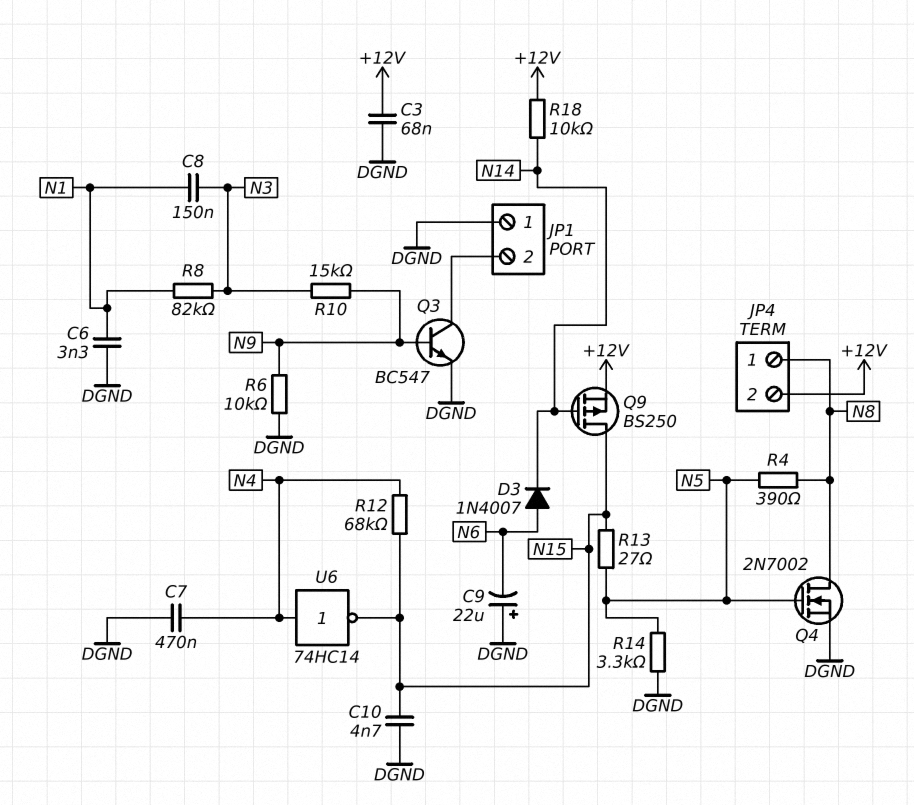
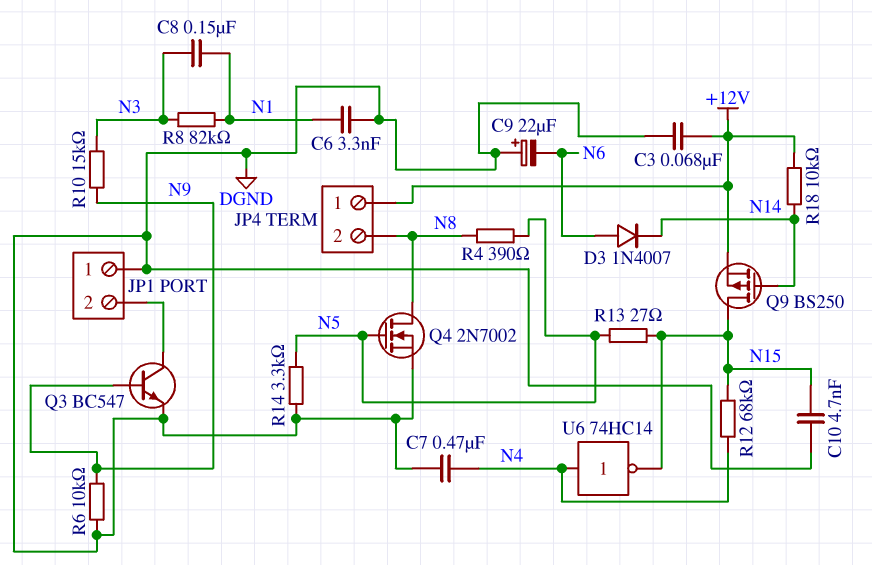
JP4 pin 1: N8 -> +12V
JP4 pin 2: +12V -> N8

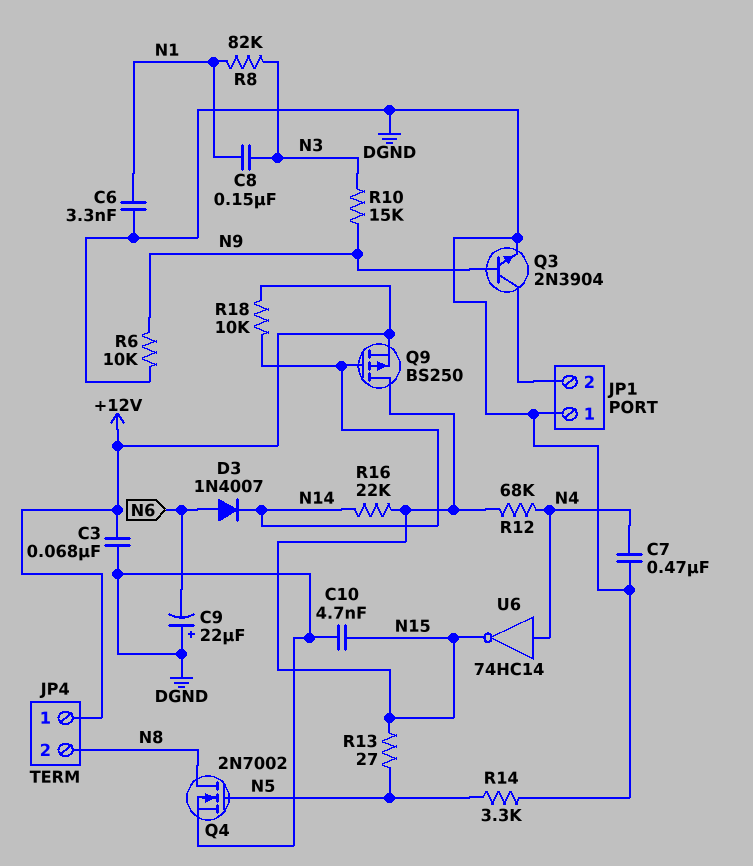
Q3: NPN BC547 (B N9, C JP1/2, E DGND) -> NPN 2N3904 (B N9, C JP1/2, E DGND)
R4: 390 (N5, N8) -> none
R16: none -> 22k (N14, N15)

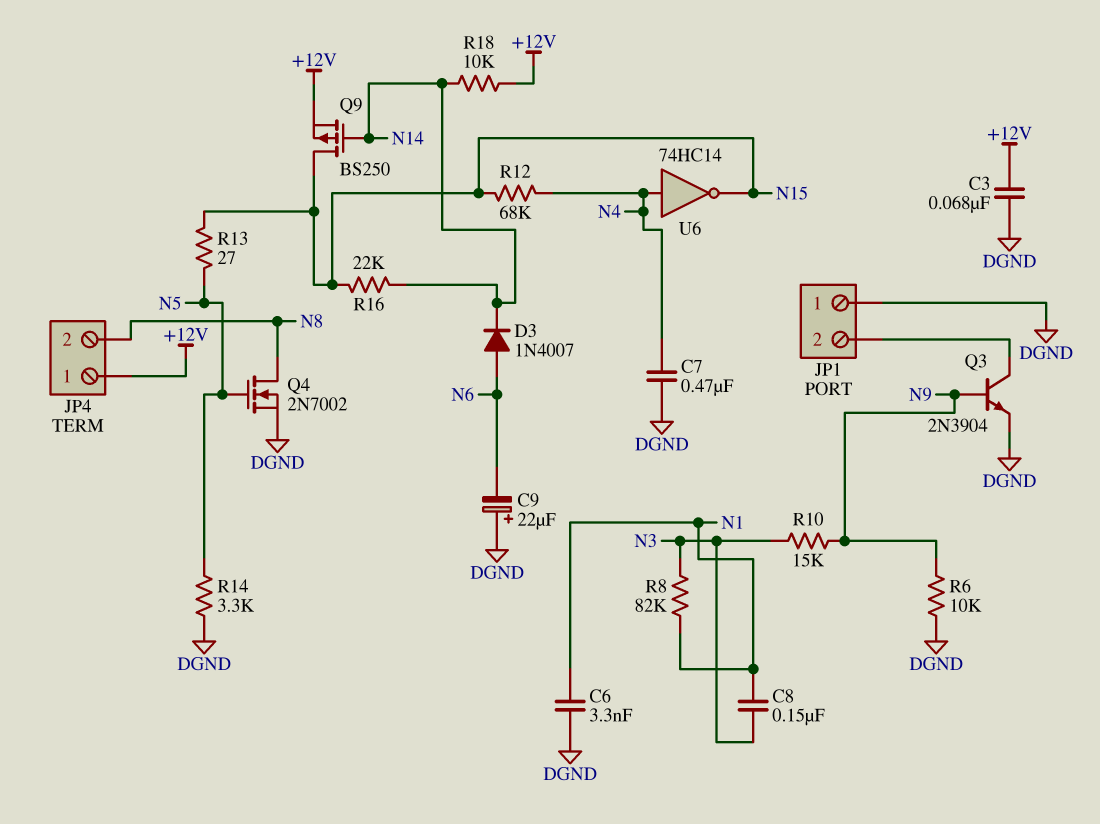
C10: 4.7nF (DGND, N15) -> none

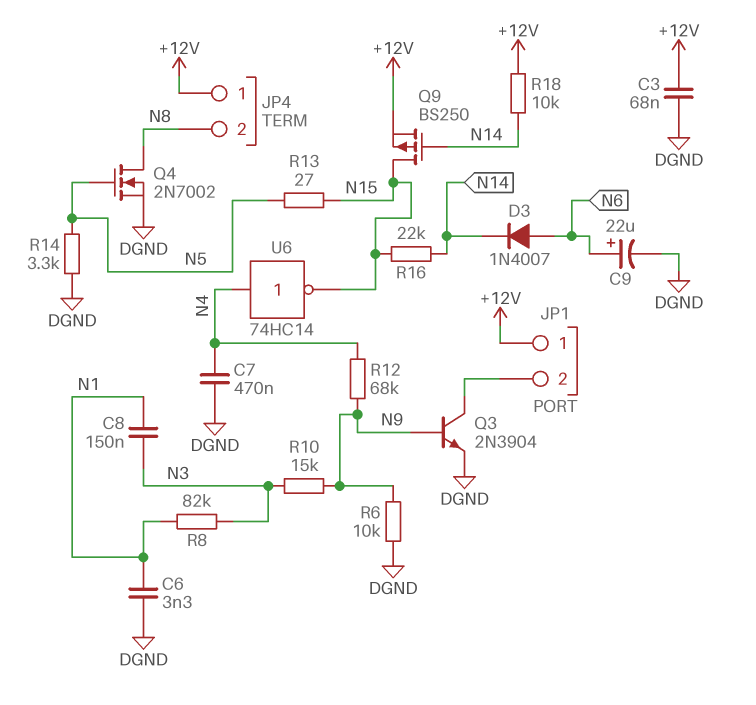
C9: 22uF (plus DGND, minus N6) -> 22uF (plus N6, minus DGND)
JP1 pin 1: DGND -> +12V
R12: 68k (N4, N15) -> 68k (N4, N9)

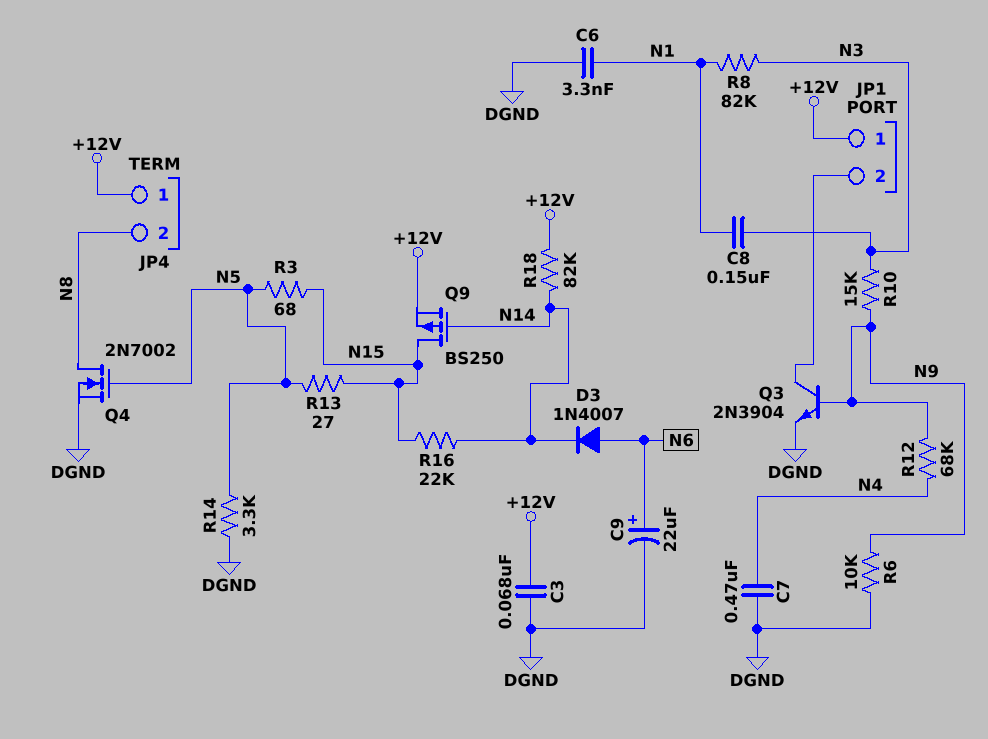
R3: none -> 68 (N5, N15)
R18: 10k (+12V, N14) -> 82k (+12V, N14)
U6: NOT 74HC14 (in N4, out N15) -> none

